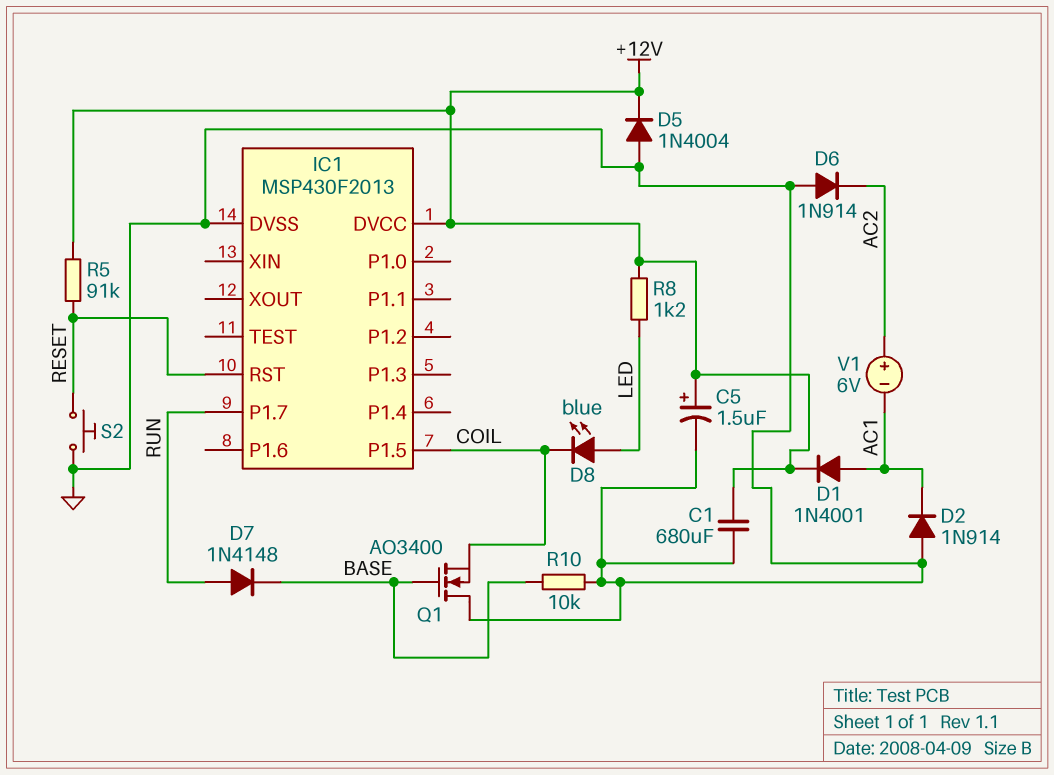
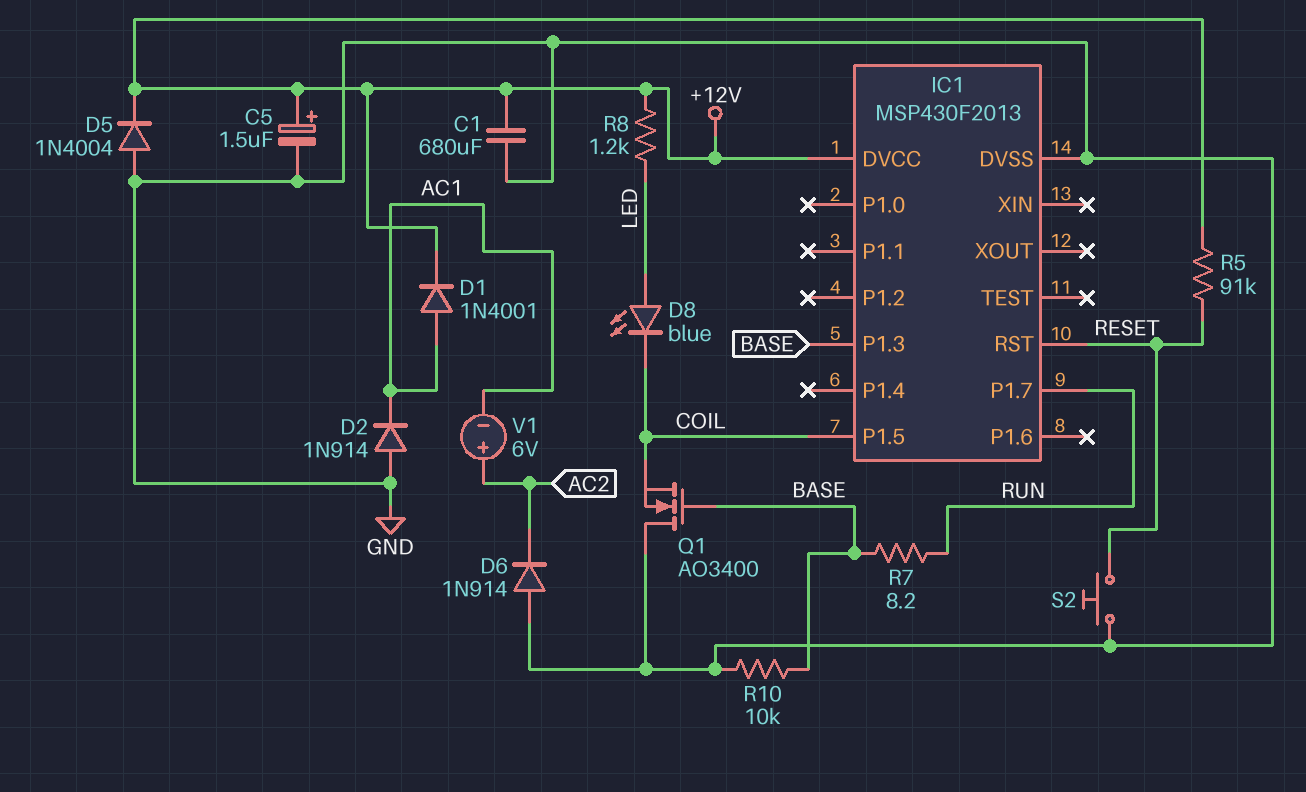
D7: diode 1N4148 (A RUN, K BASE) -> none
IC1 pin P1.3: none -> BASE
R7: none -> 8.2 (BASE, RUN)

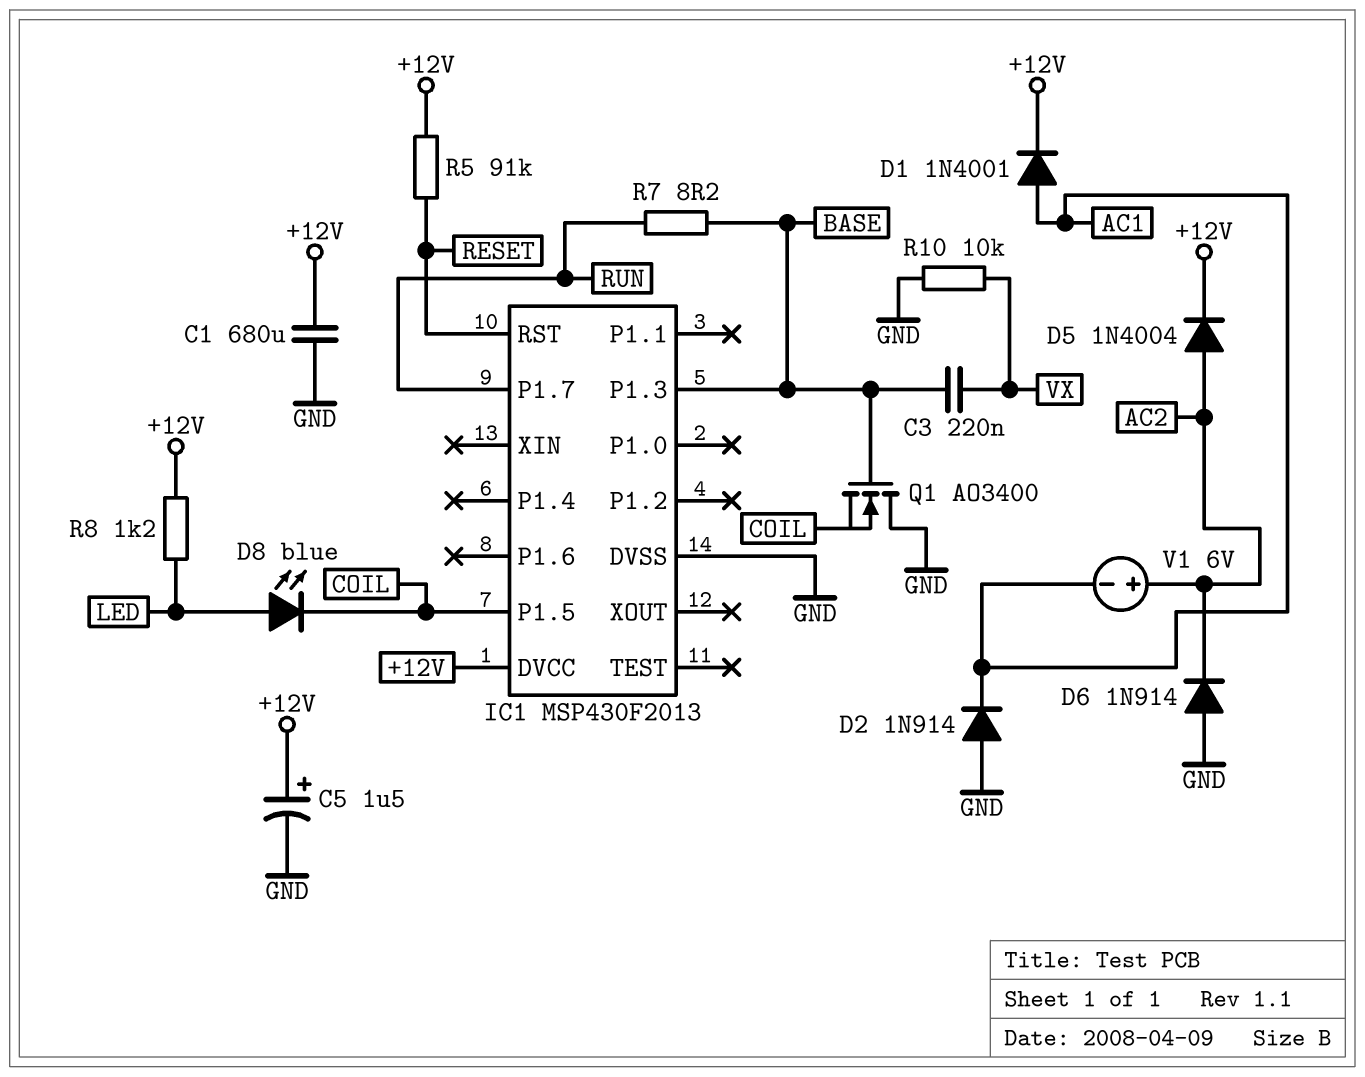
C3: none -> 220nF (BASE, VX)
D5: diode 1N4004 (A GND, K +12V) -> diode 1N4004 (A AC2, K +12V)
R10: 10k (BASE, GND) -> 10k (GND, VX)
S2: button (GND, RESET) -> none

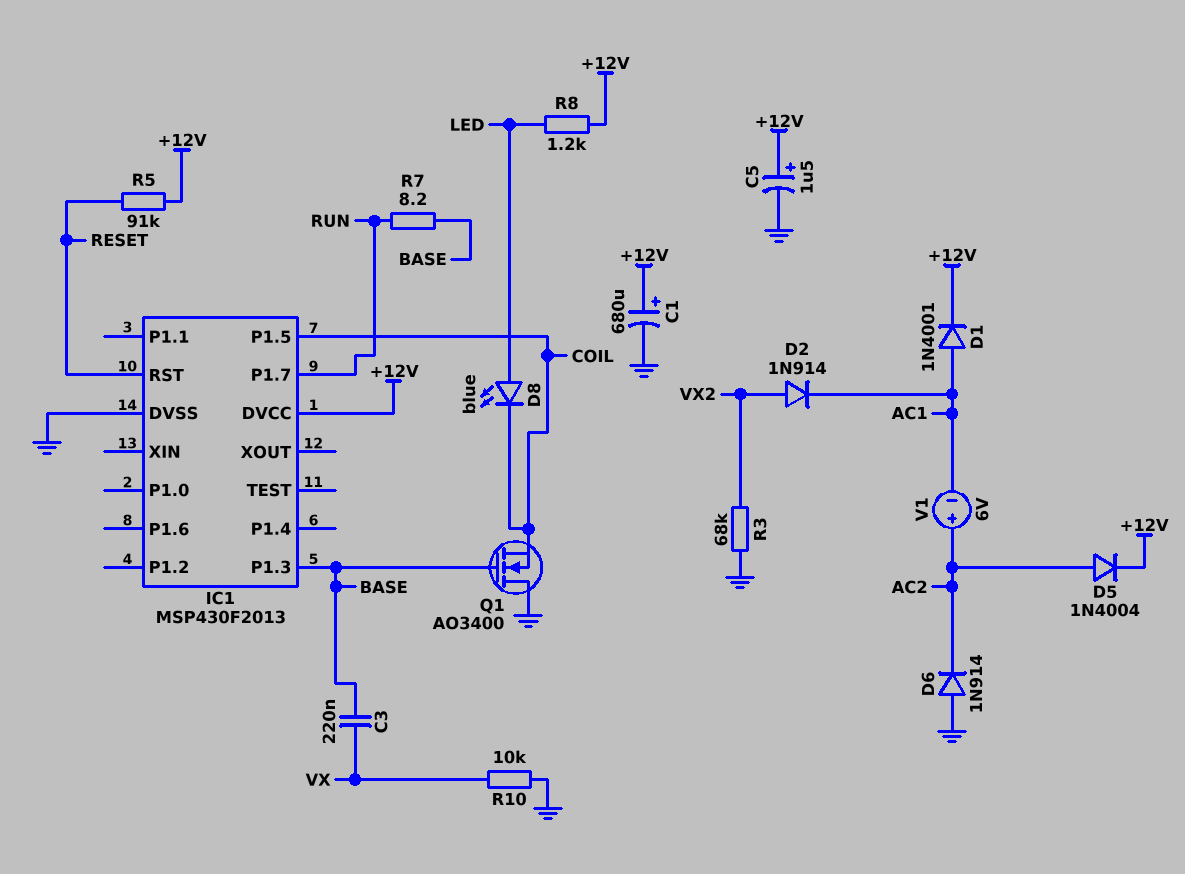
C1: 680uF (+12V, GND) -> 680uF (plus +12V, minus GND)
D2: diode 1N914 (A GND, K AC1) -> diode 1N914 (A VX2, K AC1)
R3: none -> 68k (GND, VX2)

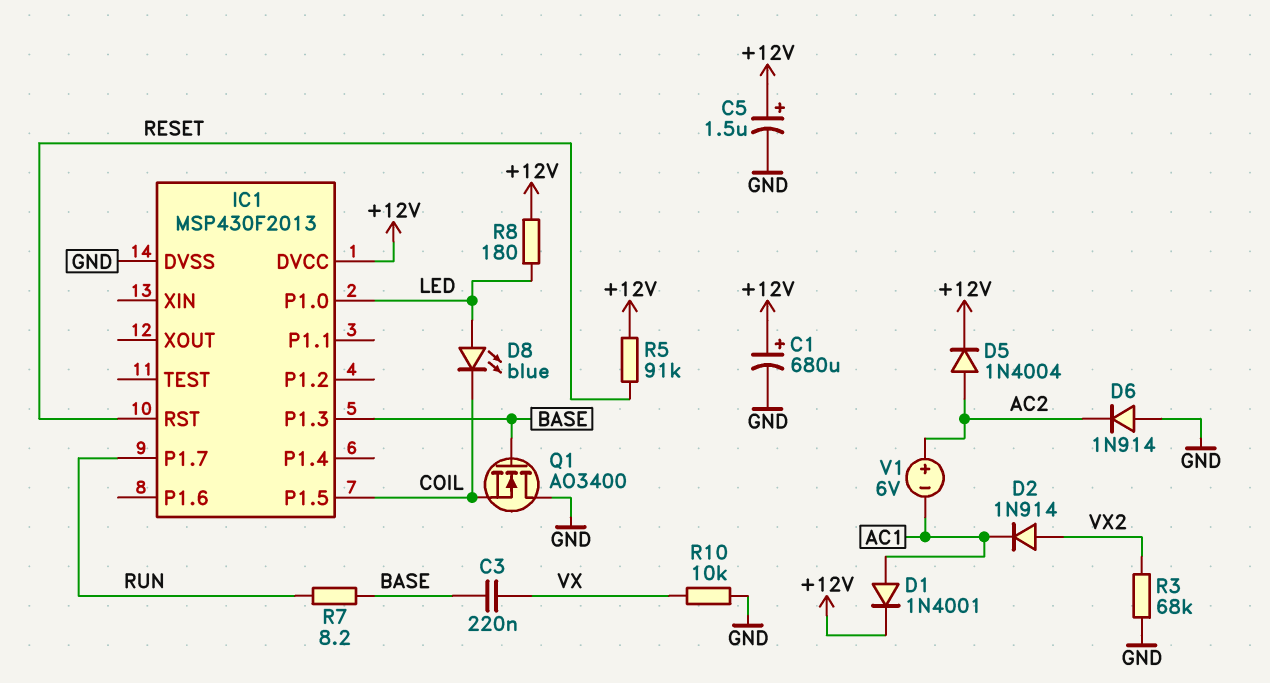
IC1 pin P1.0: none -> LED
R8: 1.2k (+12V, LED) -> 180 (+12V, LED)

